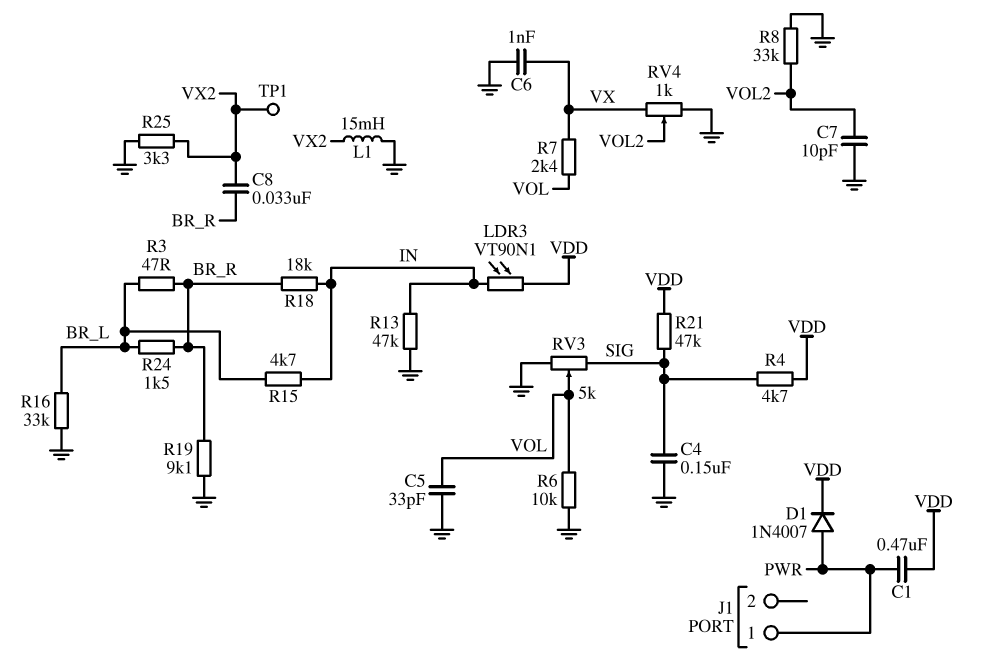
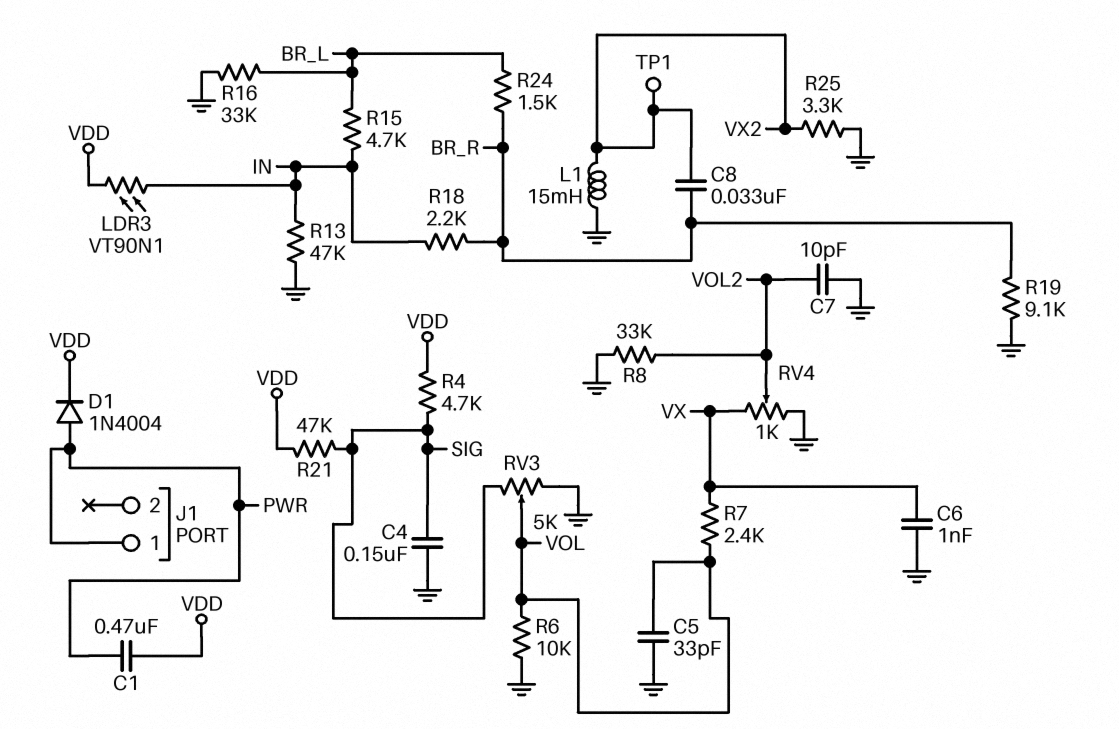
D1: diode 1N4007 (A PWR, K VDD) -> diode 1N4004 (A PWR, K VDD)
R3: 47 (BR_L, BR_R) -> none
R18: 18k (BR_R, IN) -> 2.2k (BR_R, IN)

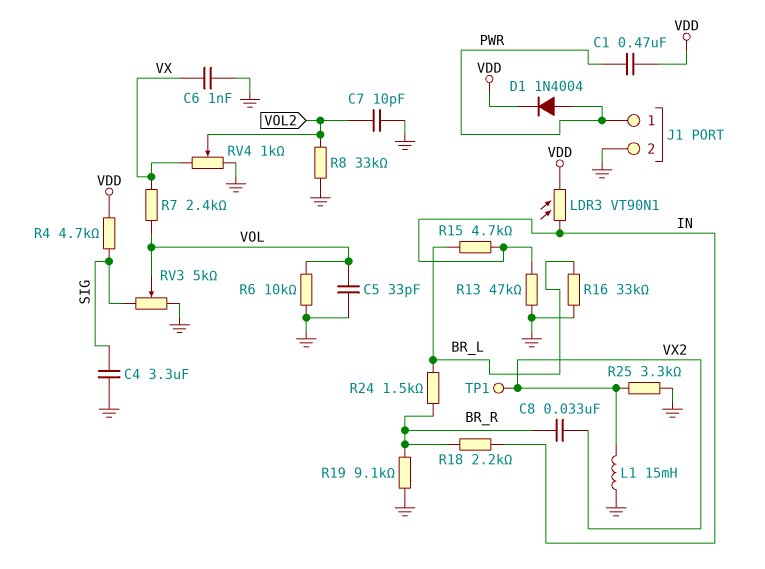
C4: 150nF (GND, SIG) -> 3.3uF (GND, SIG)
J1 pin 2: none -> GND
R21: 47k (SIG, VDD) -> none

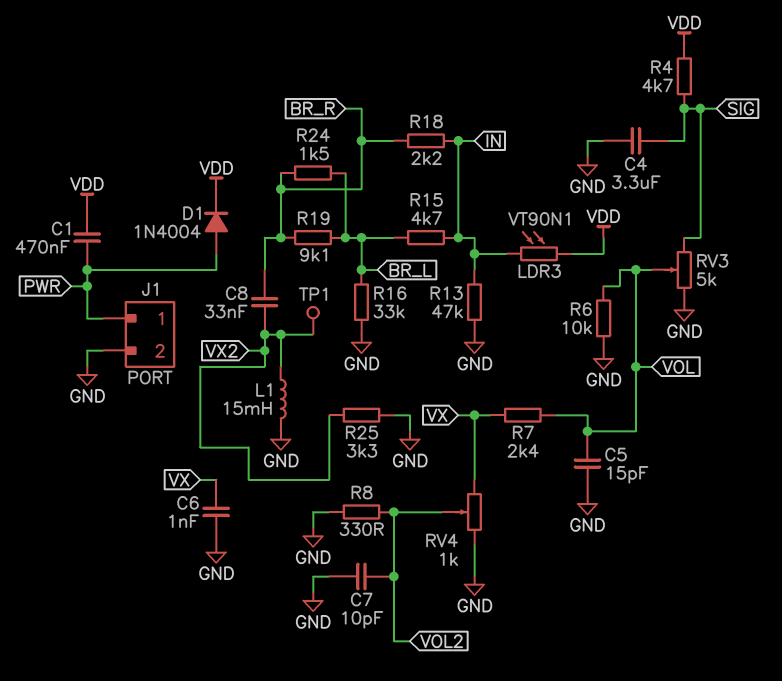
C5: 33pF (GND, VOL) -> 15pF (GND, VOL)
R8: 33k (GND, VOL2) -> 330 (GND, VOL2)
R19: 9.1k (BR_R, GND) -> 9.1k (BR_L, BR_R)

